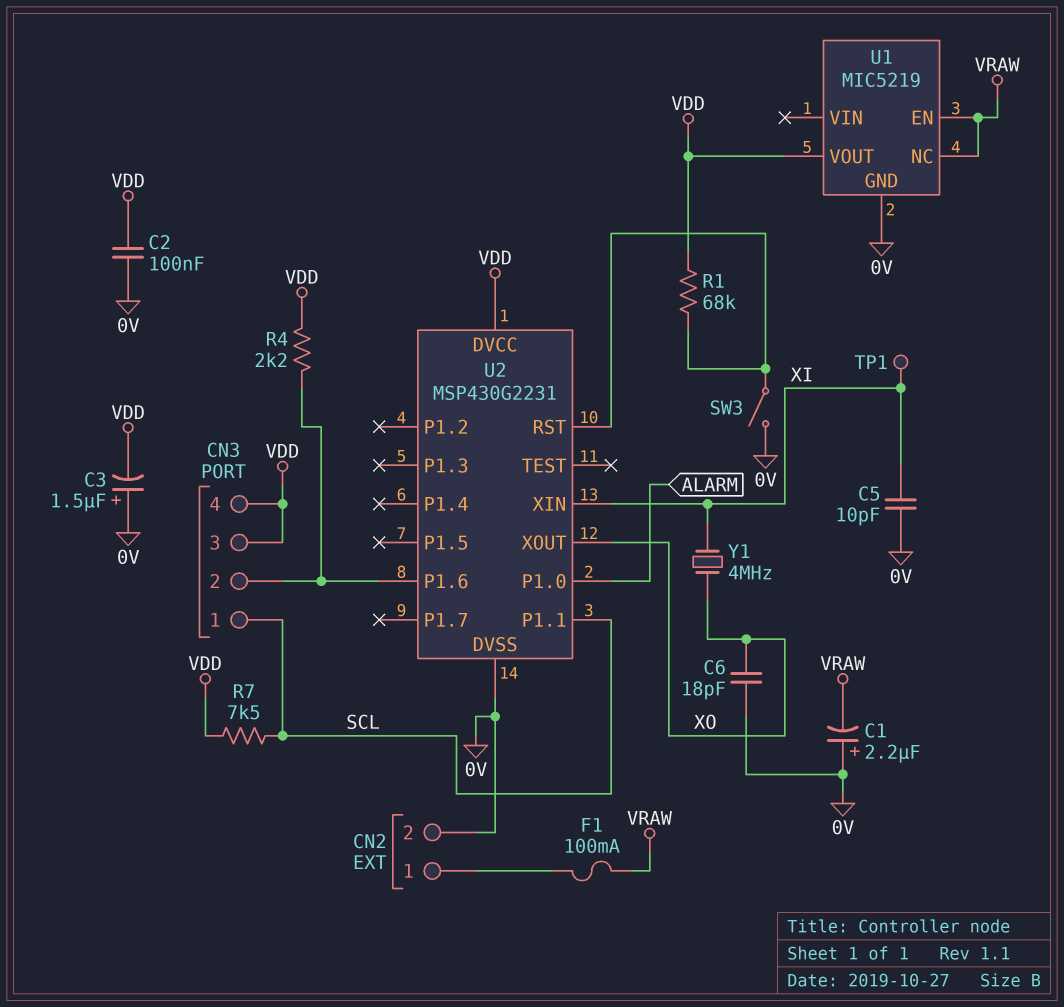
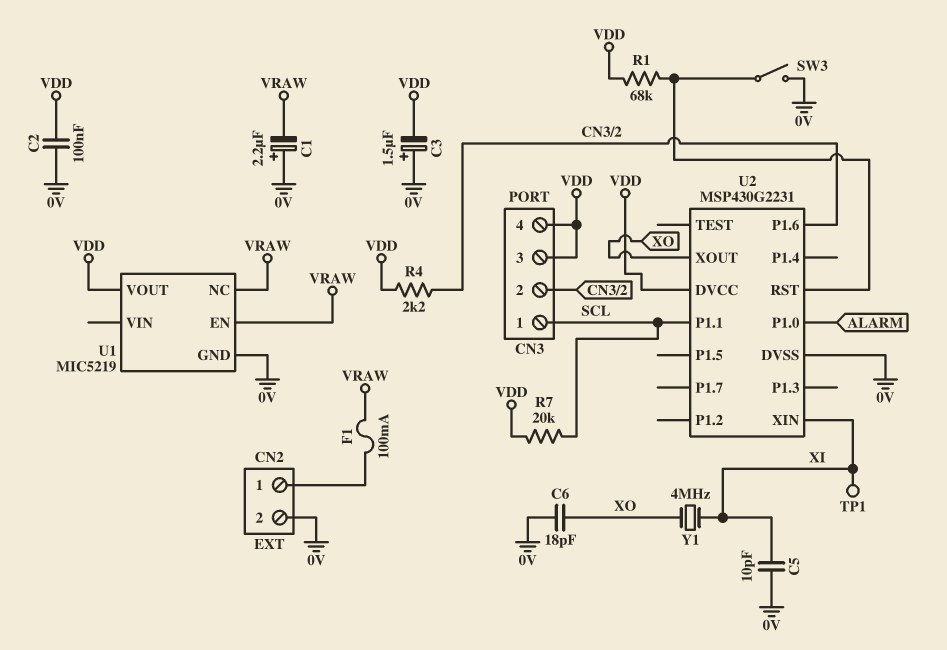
R7: 7.5k (SCL, VDD) -> 20k (SCL, VDD)

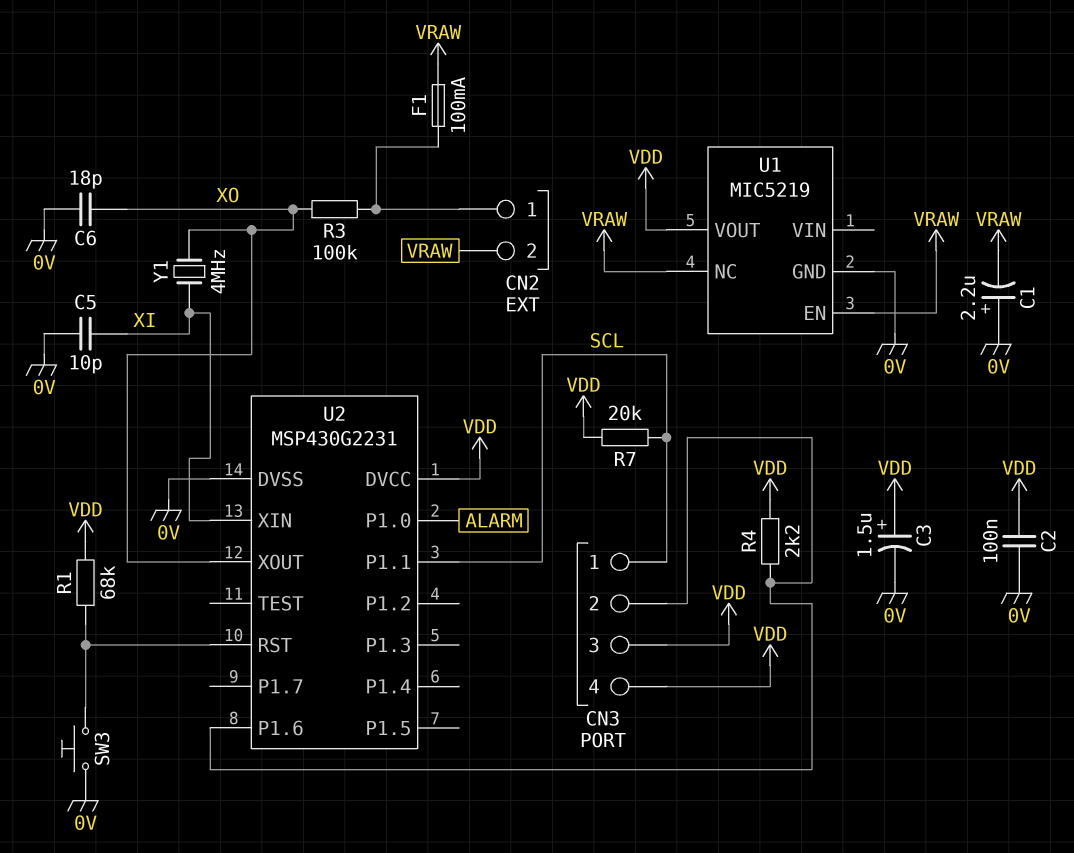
C3: 1.5uF (plus 0V, minus VDD) -> 1.5uF (plus VDD, minus 0V)
CN2 pin 2: 0V -> VRAW
R3: none -> 100k (CN2/1, XO)
SW3: switch (0V, U2/RST) -> button (0V, U2/RST)
TP1: test point (XI) -> none

